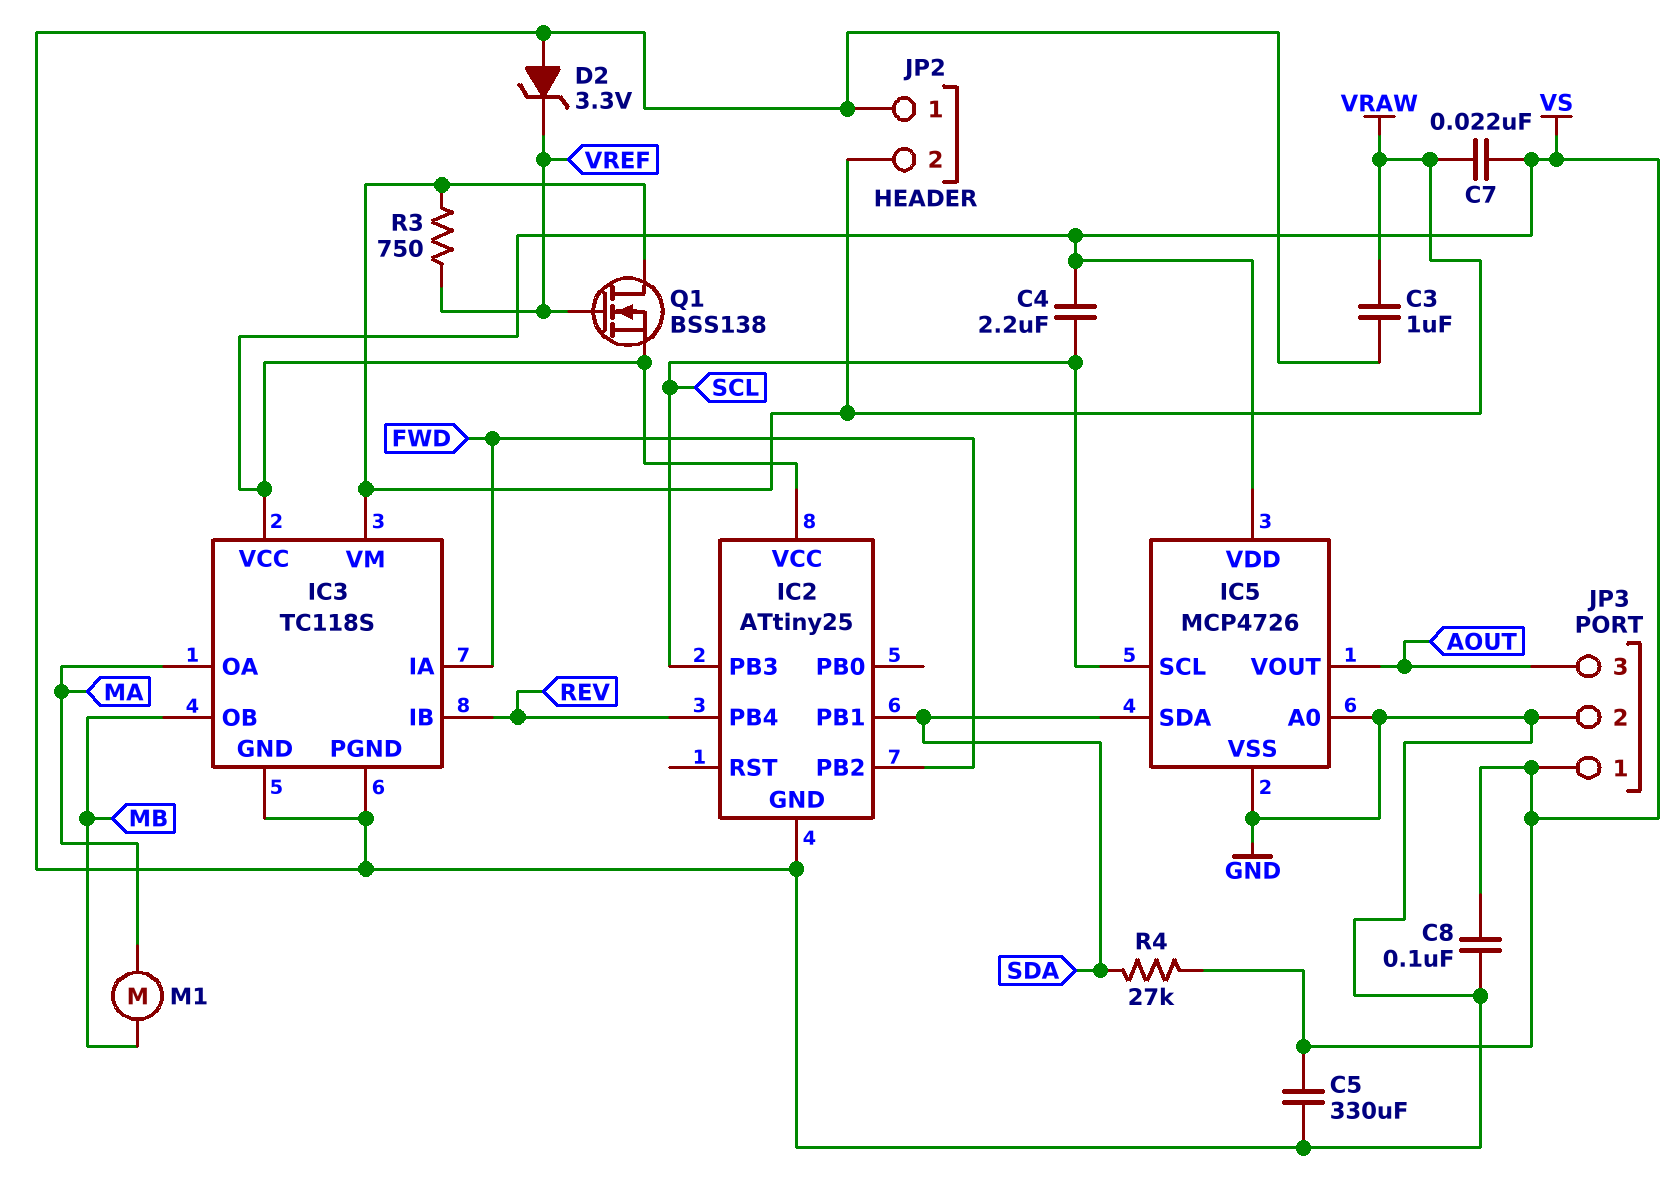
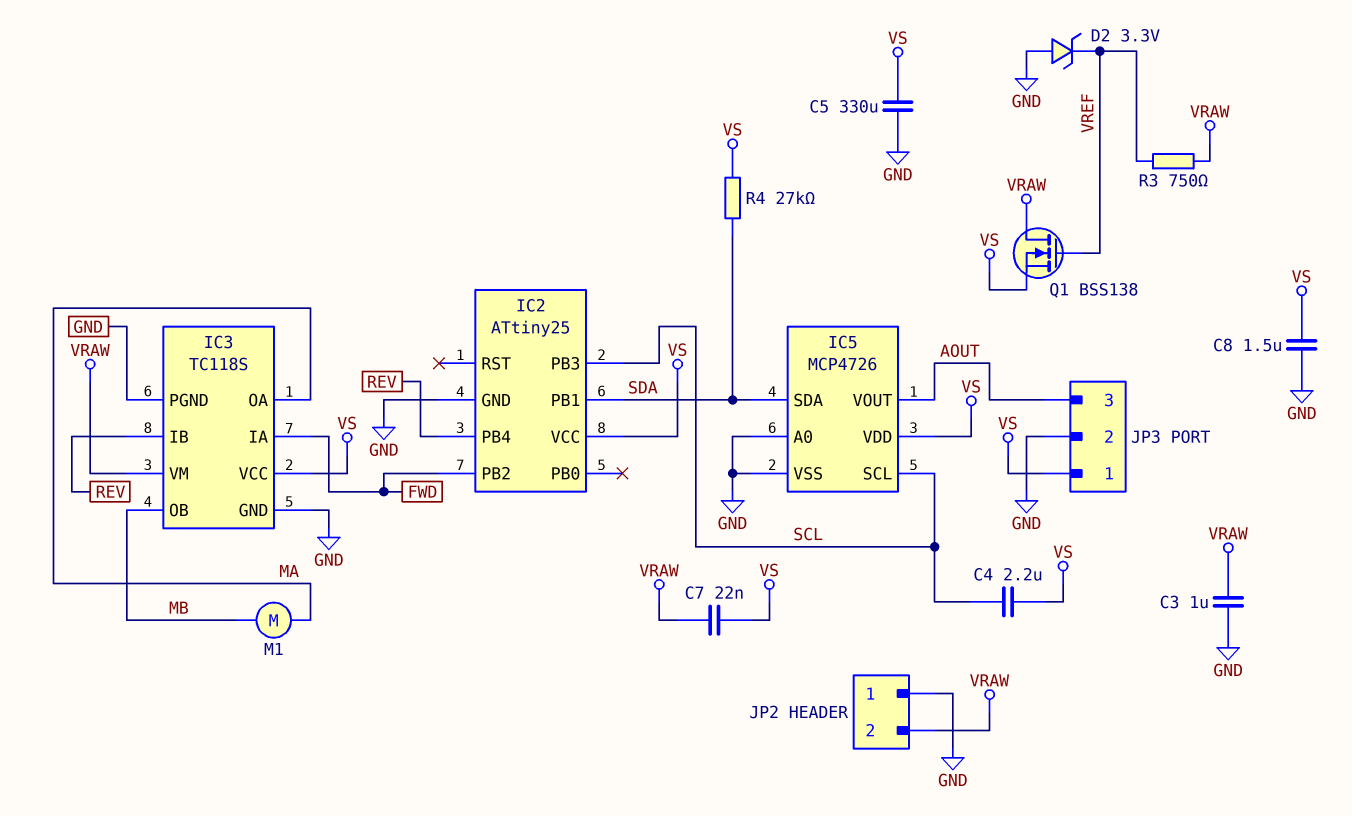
C8: 100nF (GND, VS) -> 1.5uF (GND, VS)

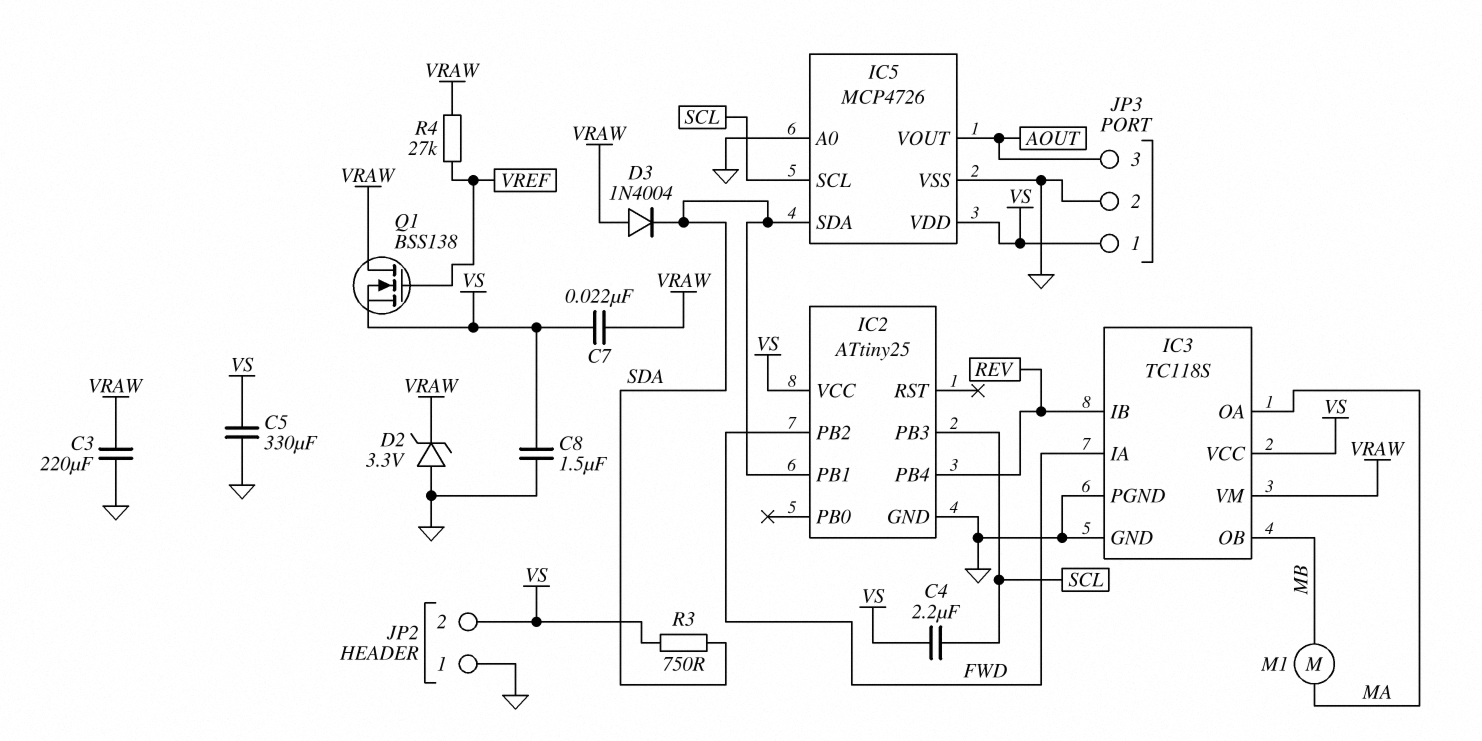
C3: 1uF (GND, VRAW) -> 220uF (GND, VRAW)
D2: zener 3.3V (A GND, K VREF) -> zener 3.3V (A GND, K VRAW)
D3: none -> diode 1N4004 (A VRAW, K SDA)
JP2 pin 2: VRAW -> VS
R3: 750 (VRAW, VREF) -> 750 (SDA, VS)
R4: 27k (SDA, VS) -> 27k (VRAW, VREF)

